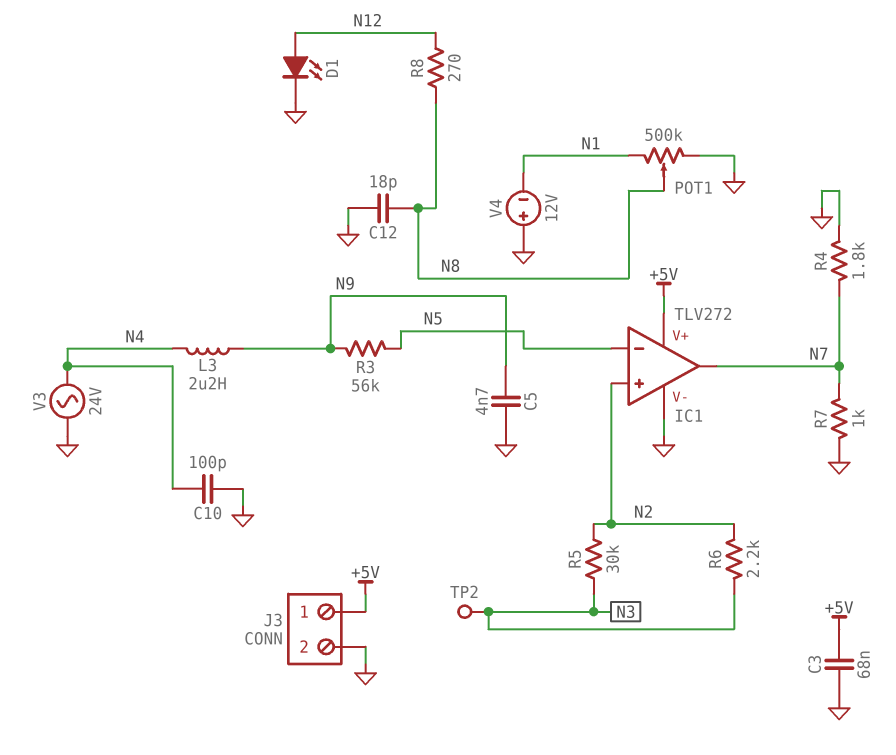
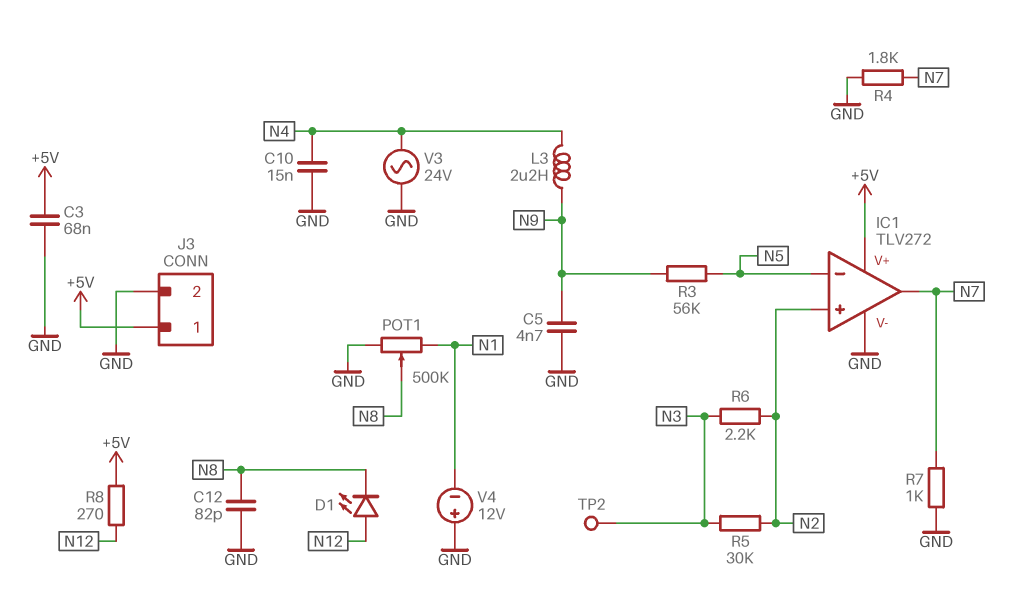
C10: 100pF (GND, N4) -> 15nF (GND, N4)
C12: 18pF (GND, N8) -> 82pF (GND, N8)
D1: LED (A N12, K GND) -> LED (A N12, K N8)
R8: 270 (N8, N12) -> 270 (+5V, N12)

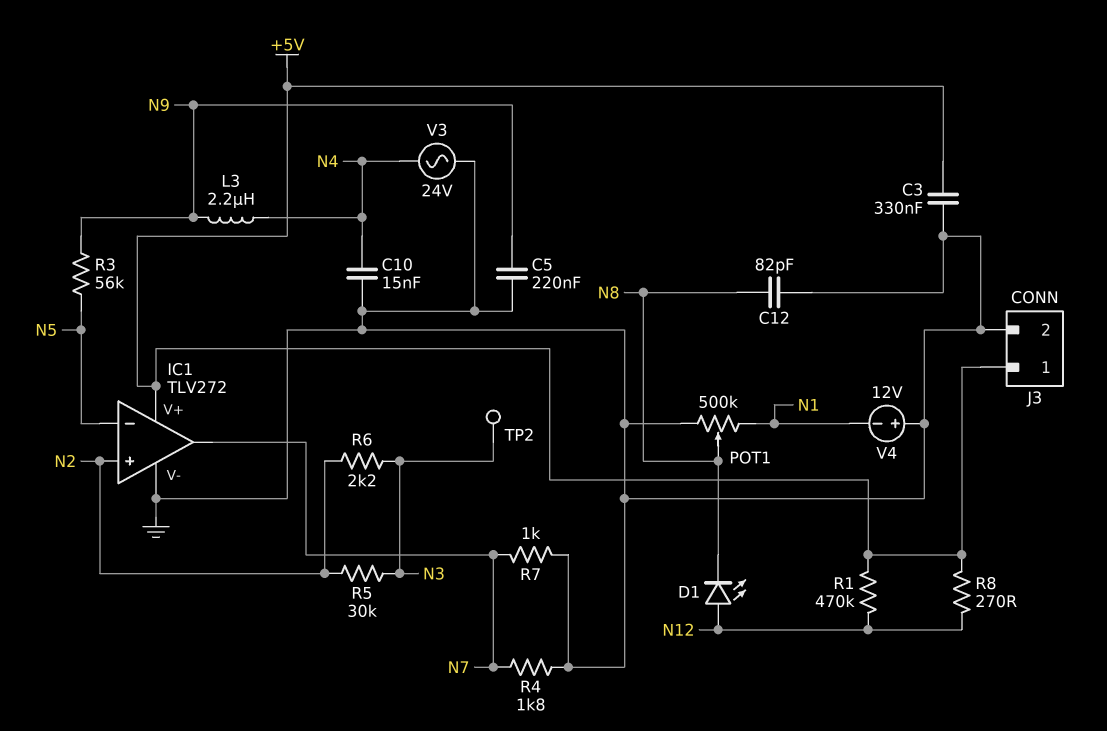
C3: 68nF (+5V, GND) -> 330nF (+5V, GND)
C5: 4.7nF (GND, N9) -> 220nF (GND, N9)
R1: none -> 470k (+5V, N12)

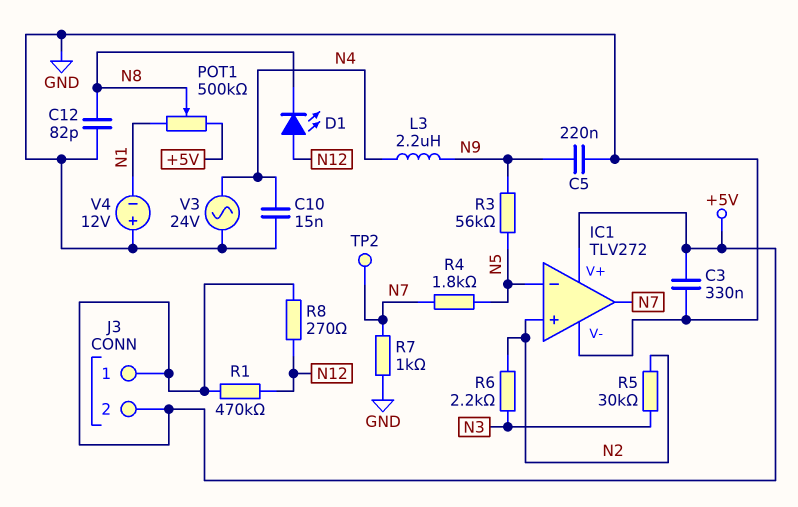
J3 pin 2: GND -> +5V
POT1: 500k (GND, N1, wiper N8) -> 500k (+5V, N1, wiper N8)
R4: 1.8k (GND, N7) -> 1.8k (N5, N7)
TP2: test point (N3) -> test point (N7)

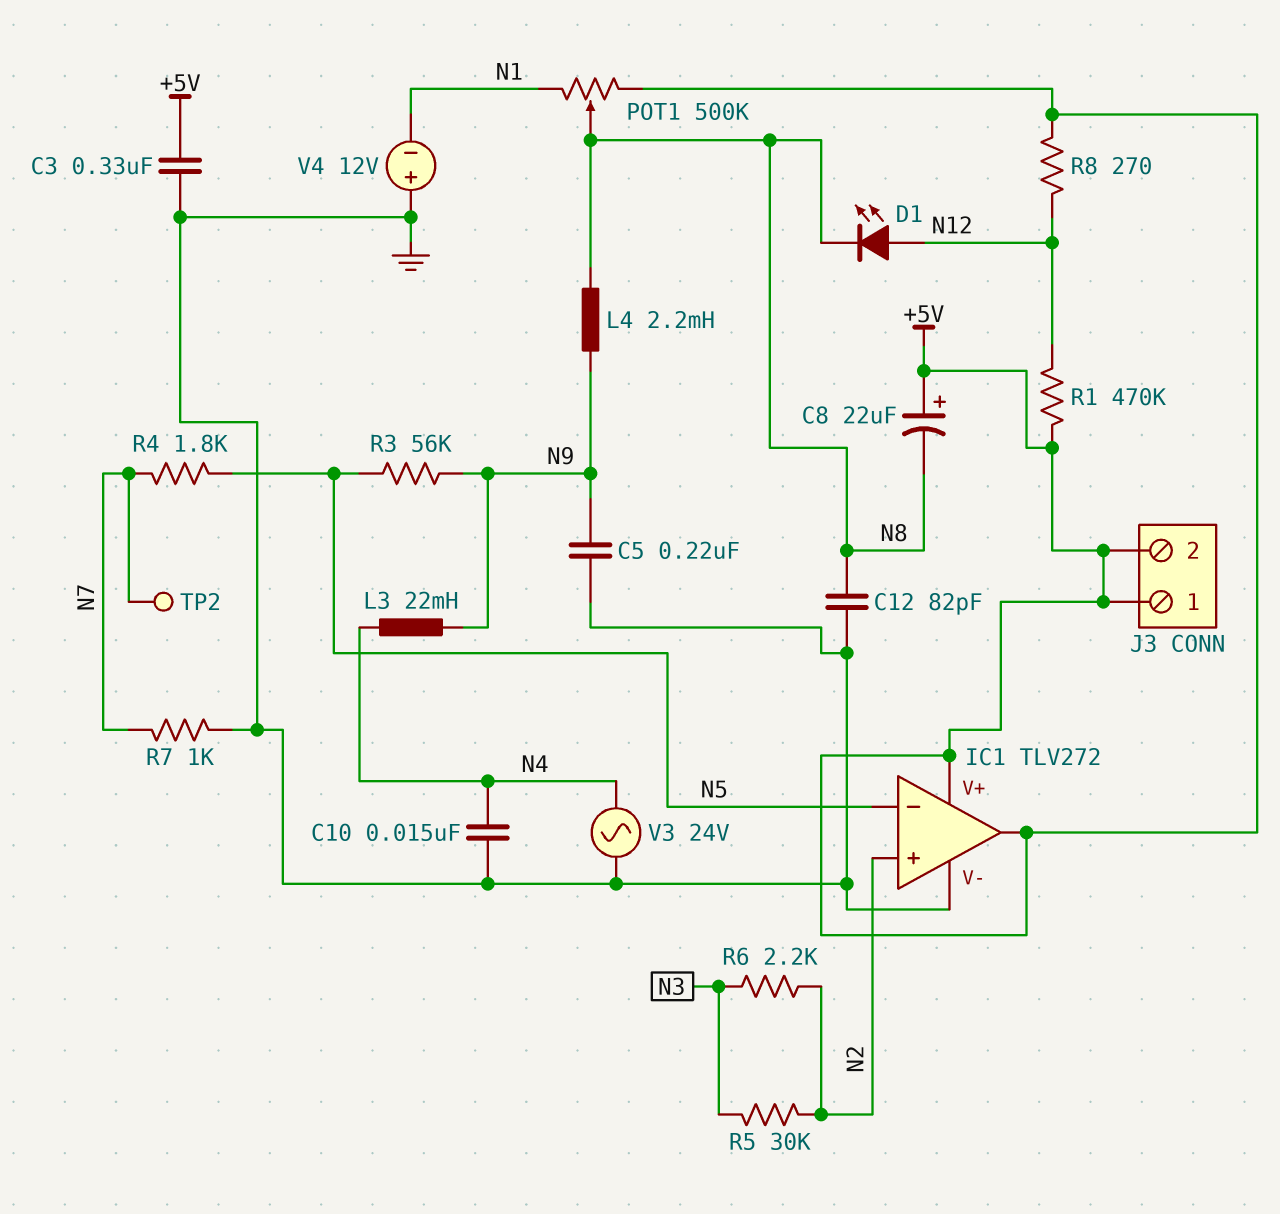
C8: none -> 22uF (plus +5V, minus N8)
IC1 pin out: N7 -> +5V
L3: 2.2uH (N4, N9) -> 22mH (N4, N9)
L4: none -> 2.2mH (N8, N9)

